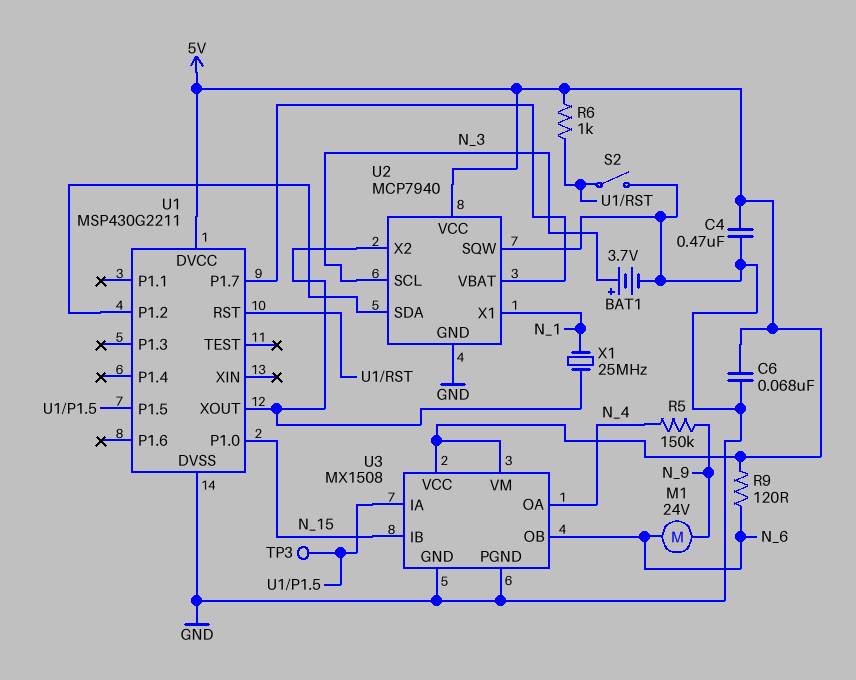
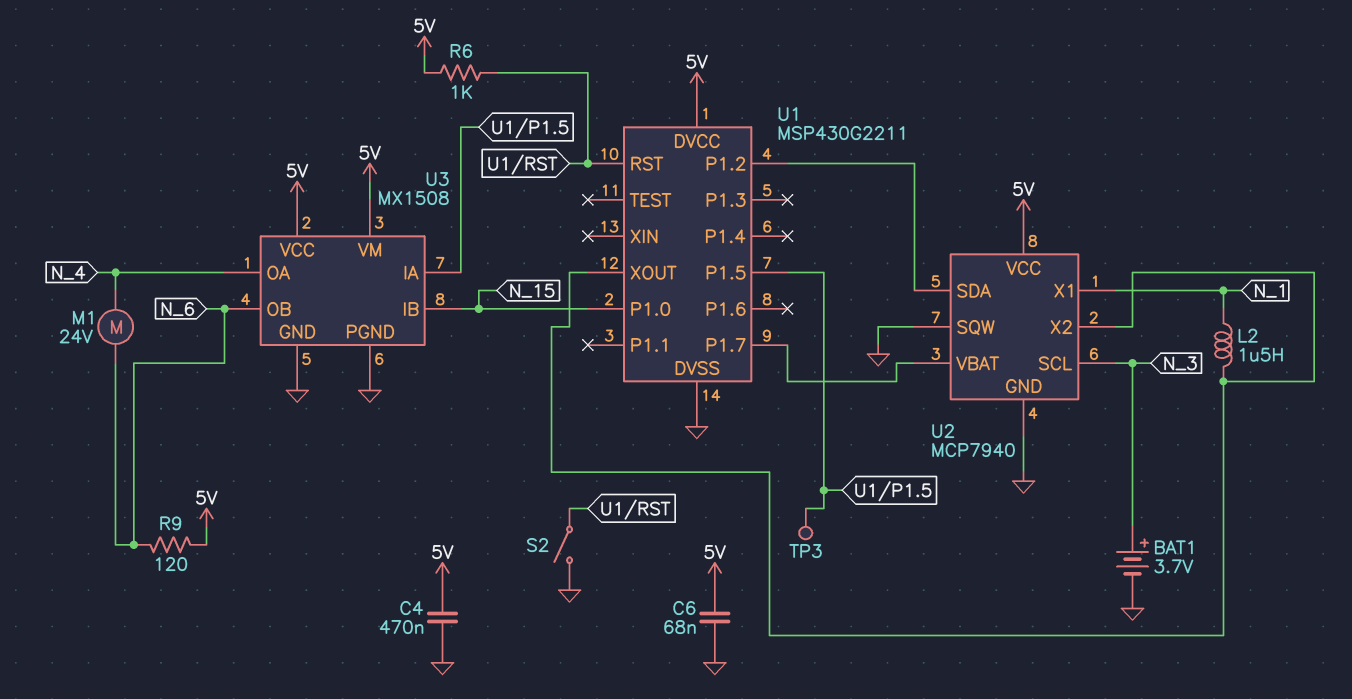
L2: none -> 1.5uH (N_1, U1/XOUT)
M1: motor 24V (N_6, N_9) -> motor 24V (N_4, N_6)
R5: 150k (N_4, N_9) -> none
X1: 25MHz (N_1, U1/XOUT) -> none

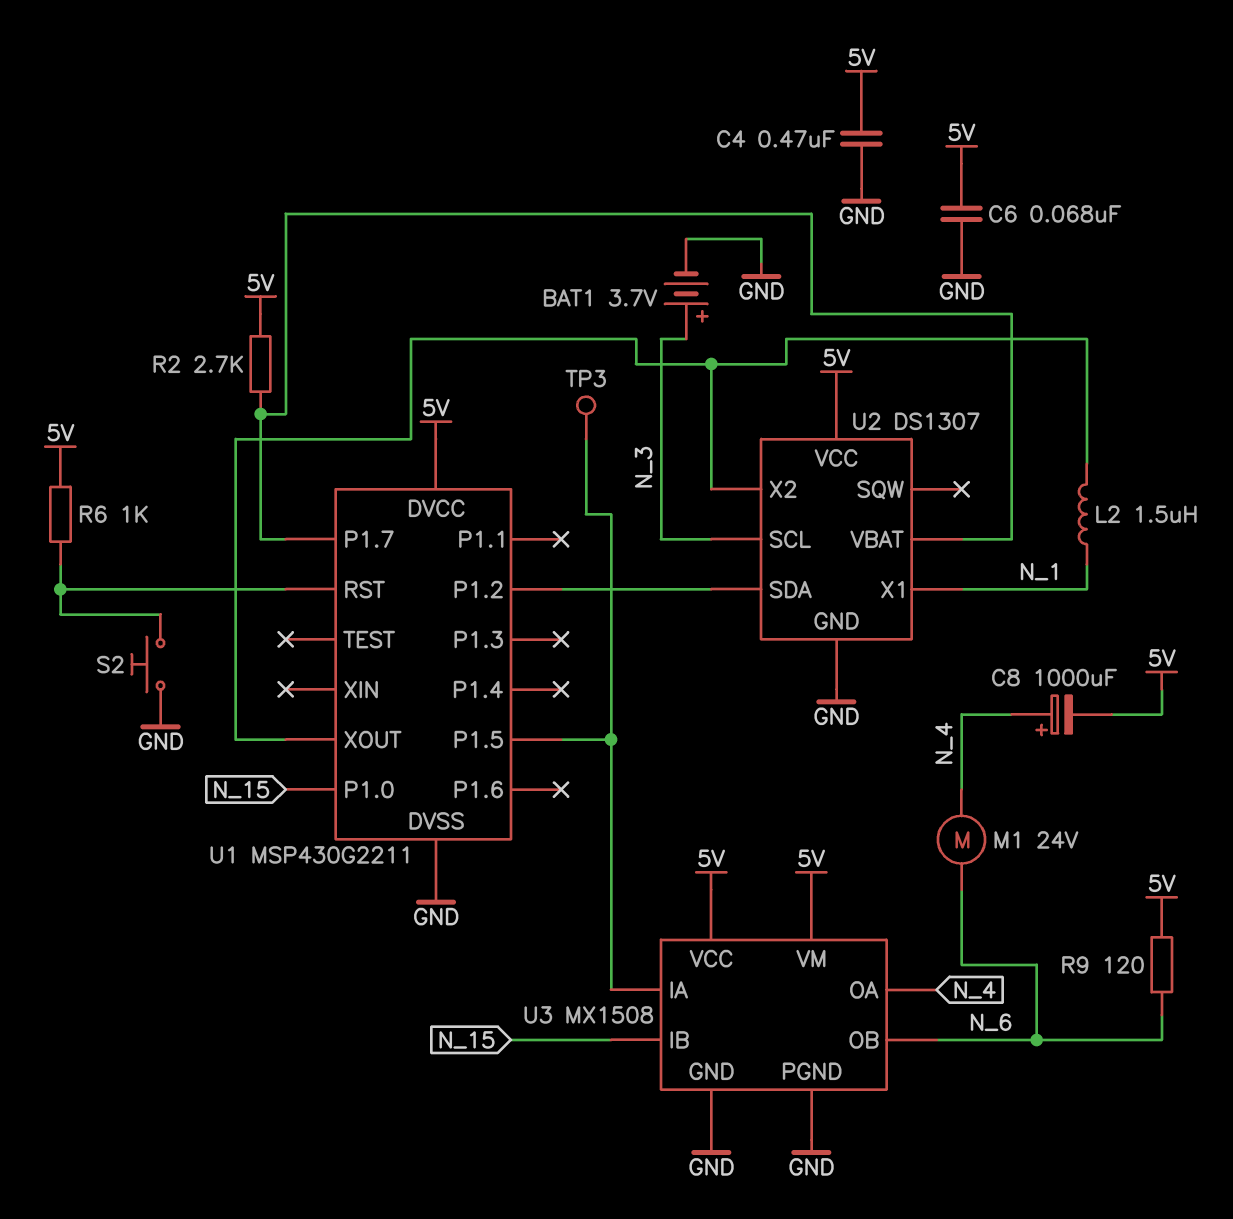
C8: none -> 1000uF (plus N_4, minus 5V)
R2: none -> 2.7k (5V, U1/P1.7)
S2: switch (GND, U1/RST) -> button (GND, U1/RST)
U2: MCP7940 -> DS1307
U2 pin SQW: GND -> none

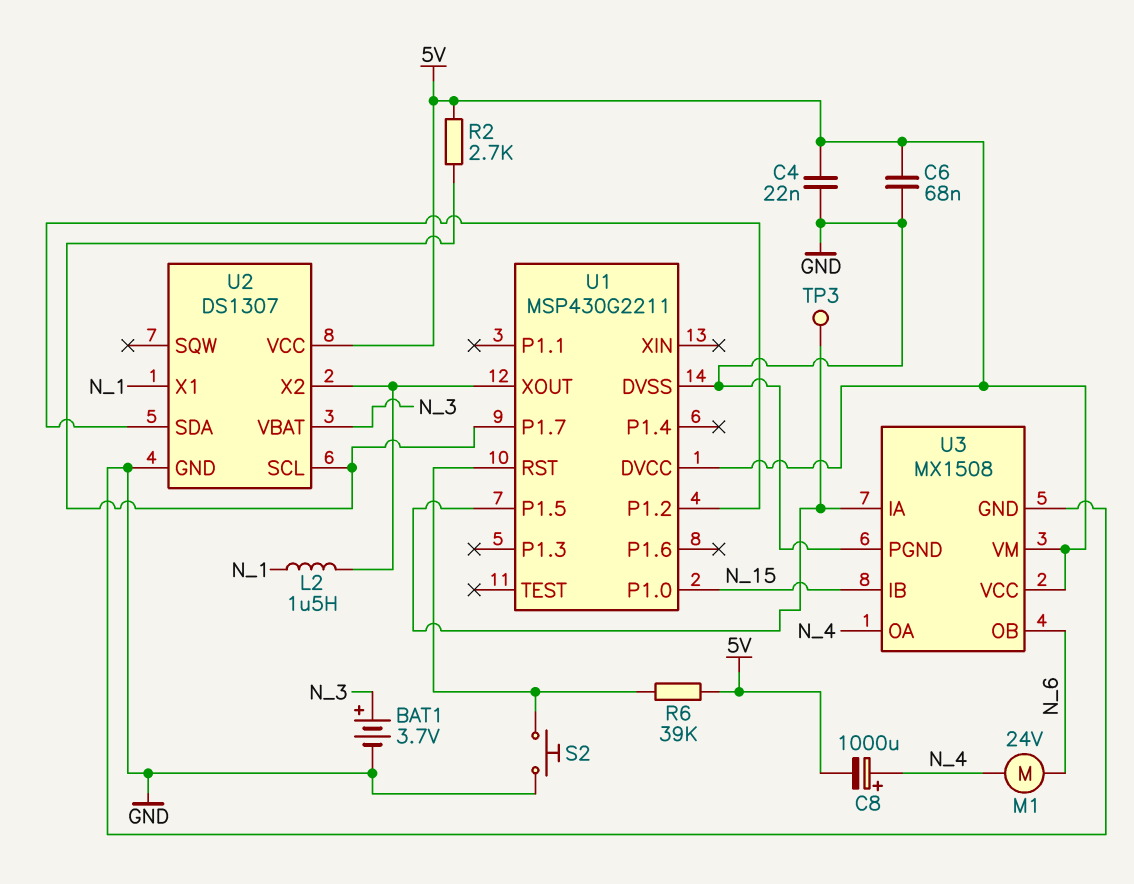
C4: 470nF (5V, GND) -> 22nF (5V, GND)
R6: 1k (5V, U1/RST) -> 39k (5V, U1/RST)
R9: 120 (5V, N_6) -> none
U2 pin SCL: N_3 -> U1/P1.7
U2 pin VBAT: U1/P1.7 -> N_3

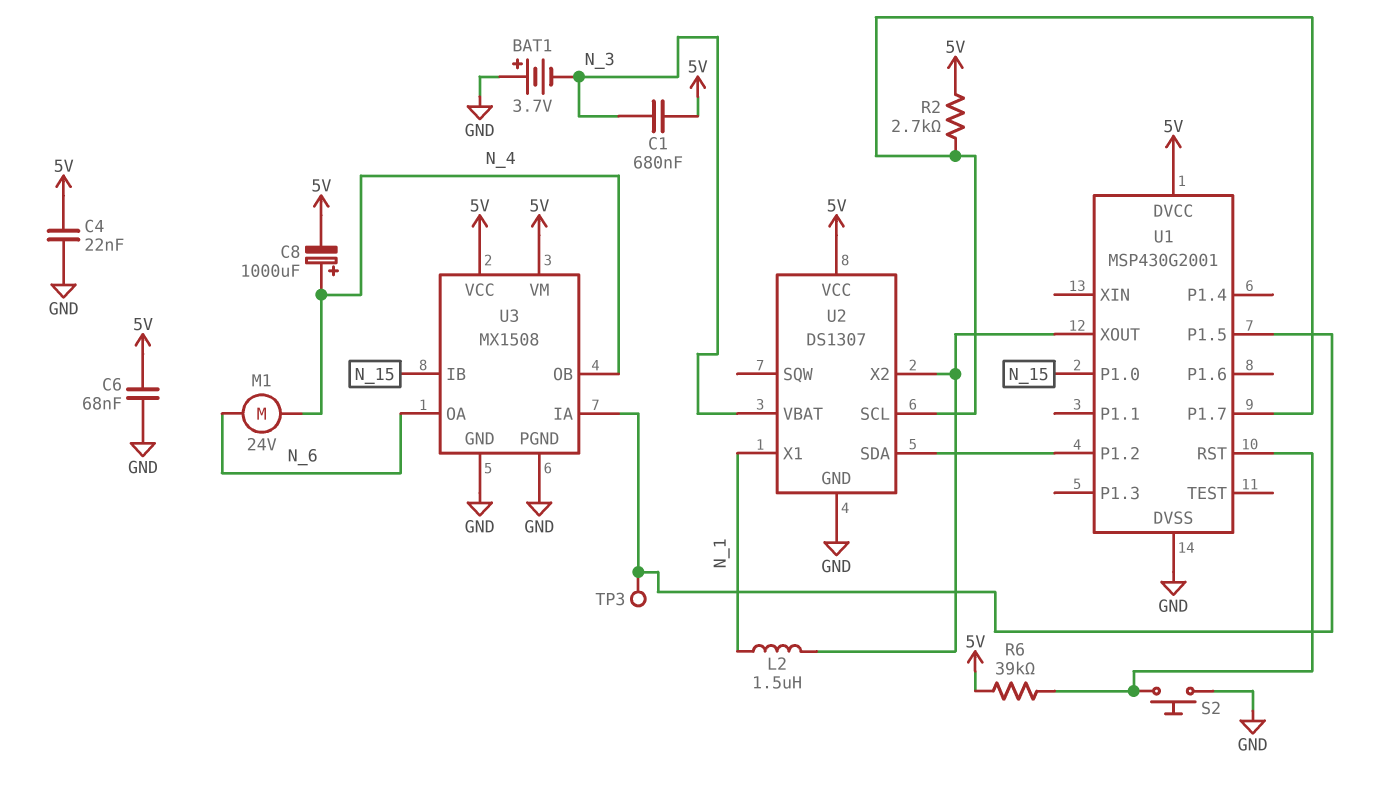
BAT1: 3.7V (plus N_3, minus GND) -> 3.7V (plus GND, minus N_3)
C1: none -> 680nF (5V, N_3)
U1: MSP430G2211 -> MSP430G2001
U3 pin OA: N_4 -> N_6
U3 pin OB: N_6 -> N_4

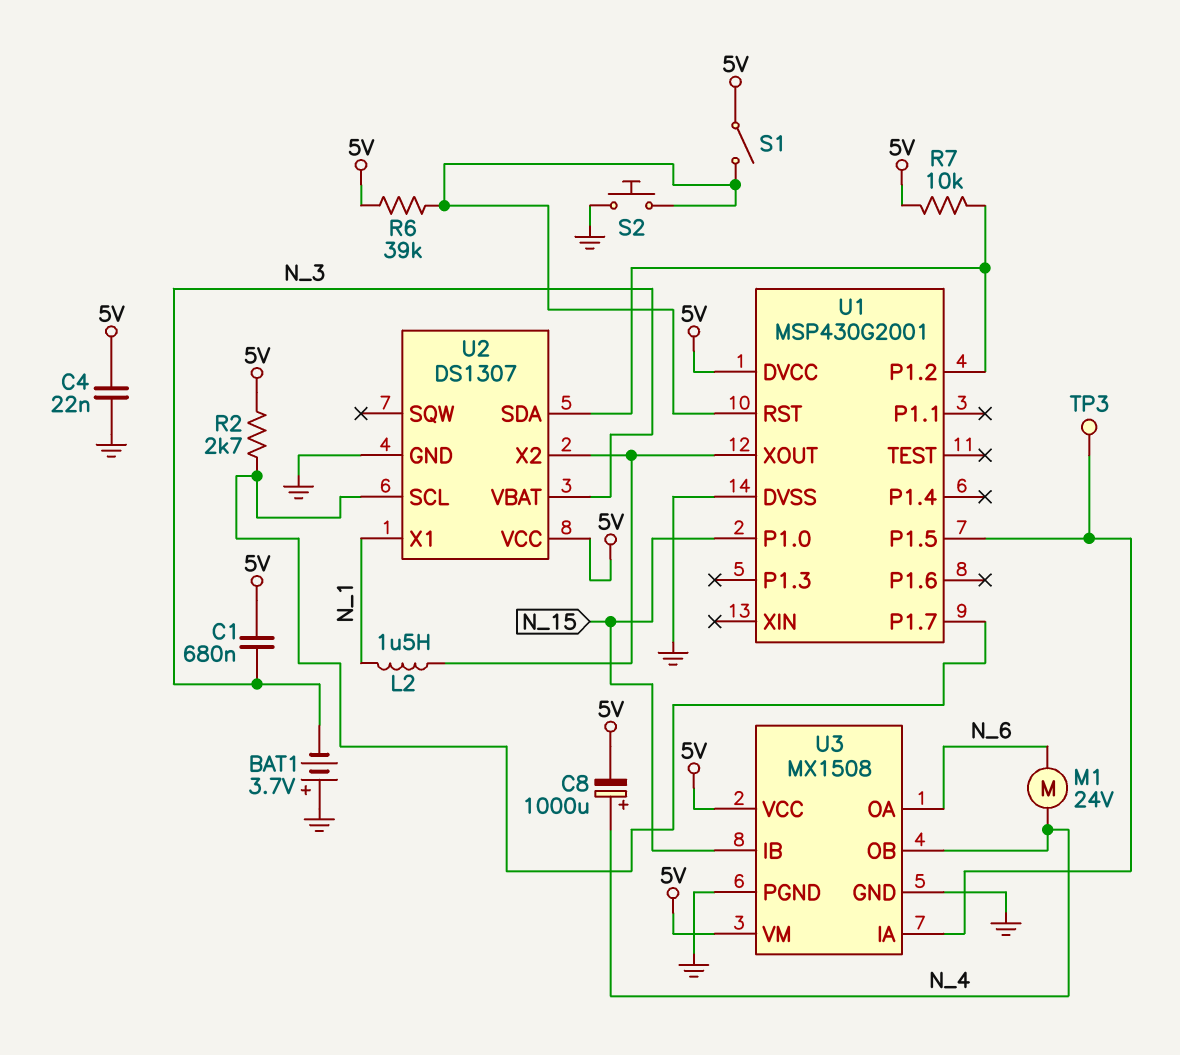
C6: 68nF (5V, GND) -> none
R7: none -> 10k (5V, U1/P1.2)
S1: none -> switch (5V, U1/RST)

